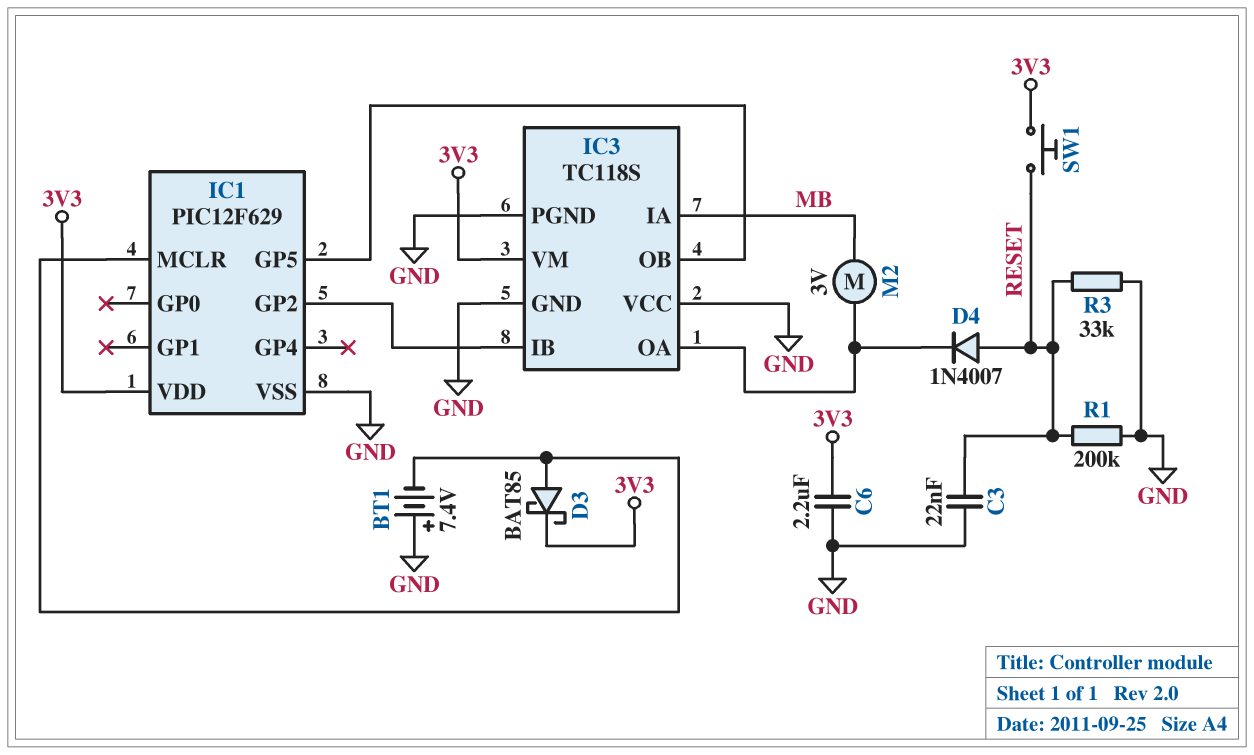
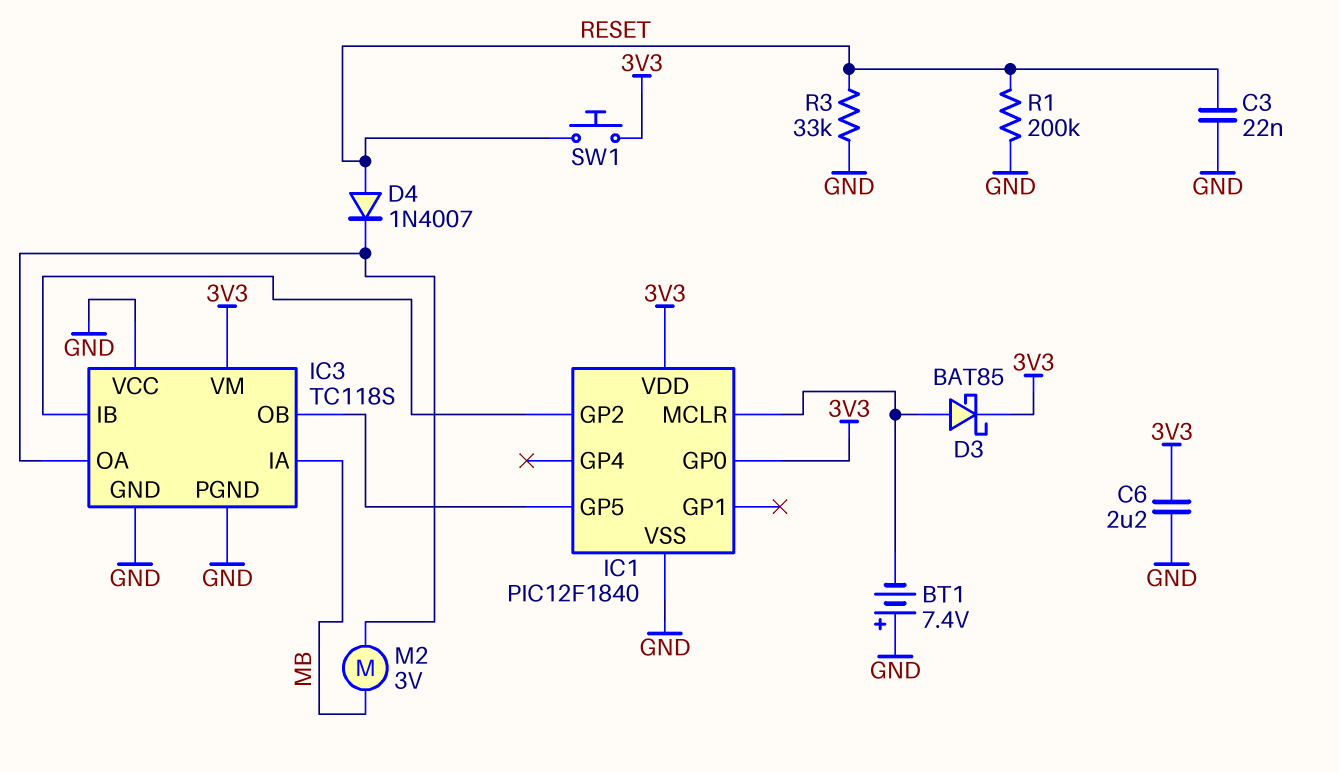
IC1: PIC12F629 -> PIC12F1840
IC1 pin GP0: none -> 3V3

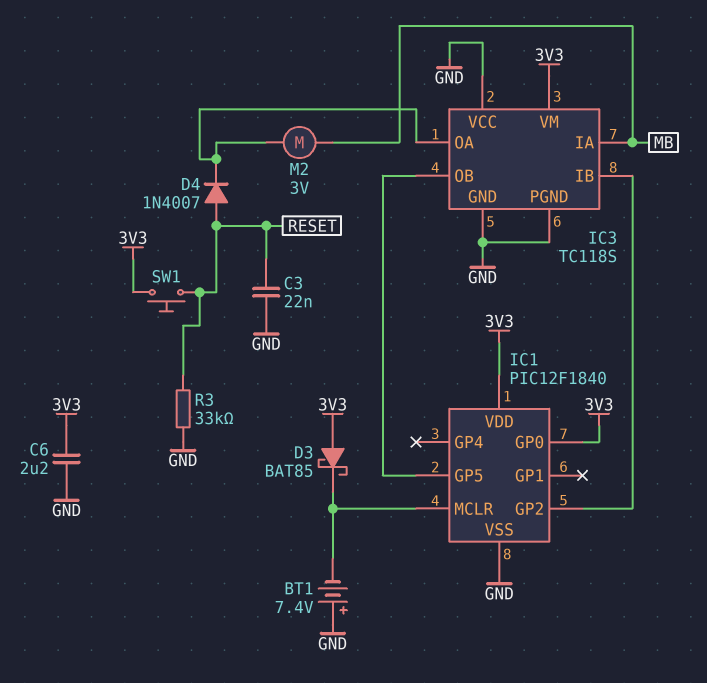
D3: schottky BAT85 (A IC1/MCLR, K 3V3) -> schottky BAT85 (A 3V3, K IC1/MCLR)
R1: 200k (GND, RESET) -> none

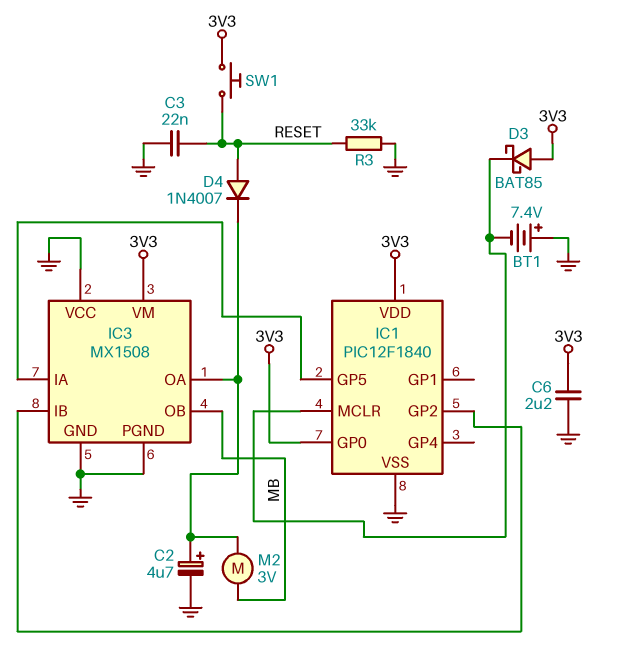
C2: none -> 4.7uF (plus IC3/OA, minus GND)
IC3: TC118S -> MX1508
IC3 pin IA: MB -> IC1/GP5
IC3 pin OB: IC1/GP5 -> MB

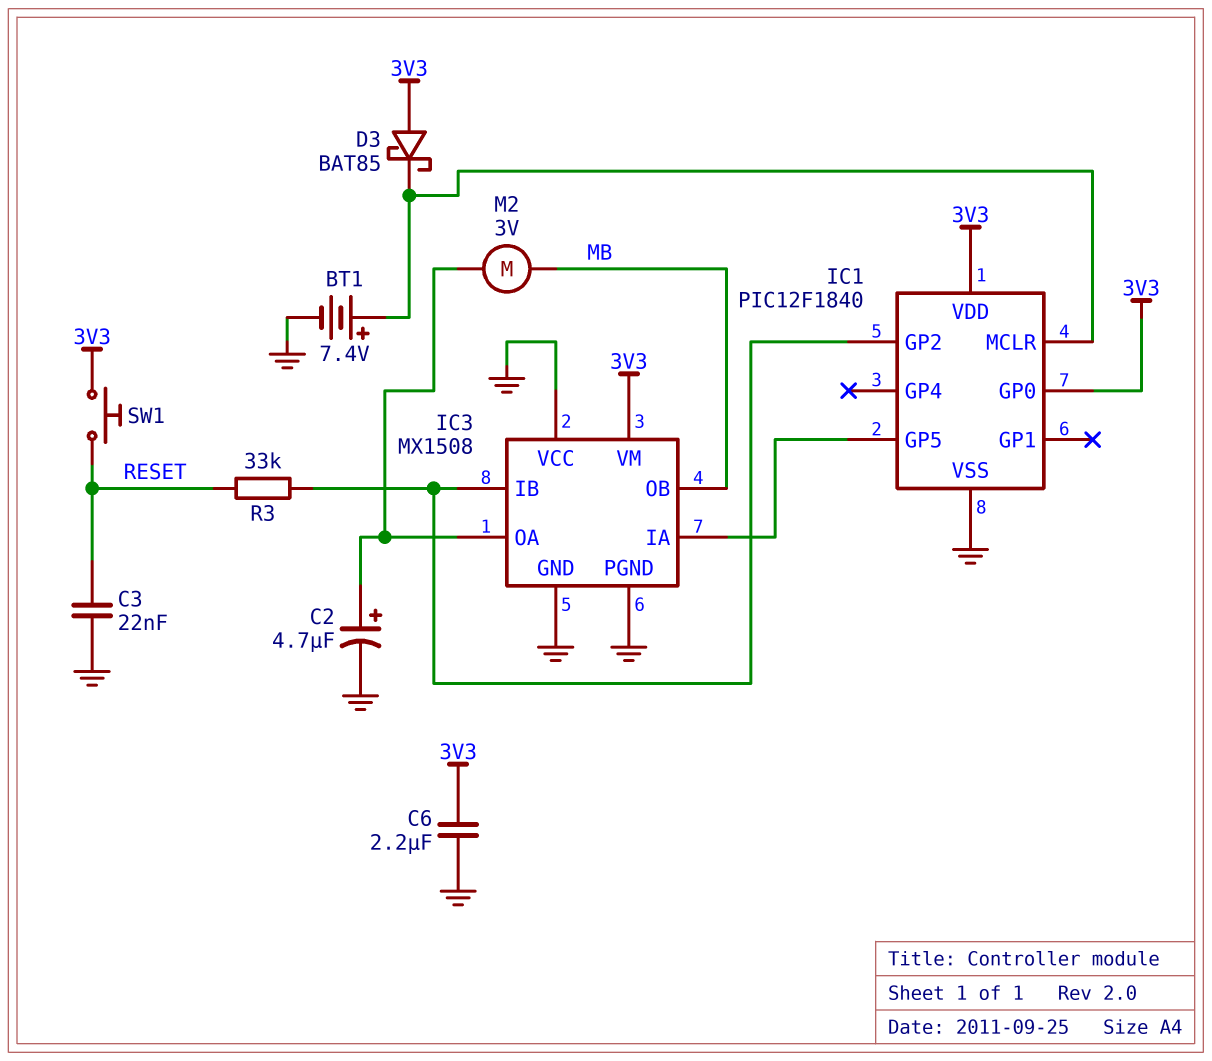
BT1: 7.4V (plus GND, minus IC1/MCLR) -> 7.4V (plus IC1/MCLR, minus GND)
D4: diode 1N4007 (A RESET, K IC3/OA) -> none
R3: 33k (GND, RESET) -> 33k (IC1/GP2, RESET)

